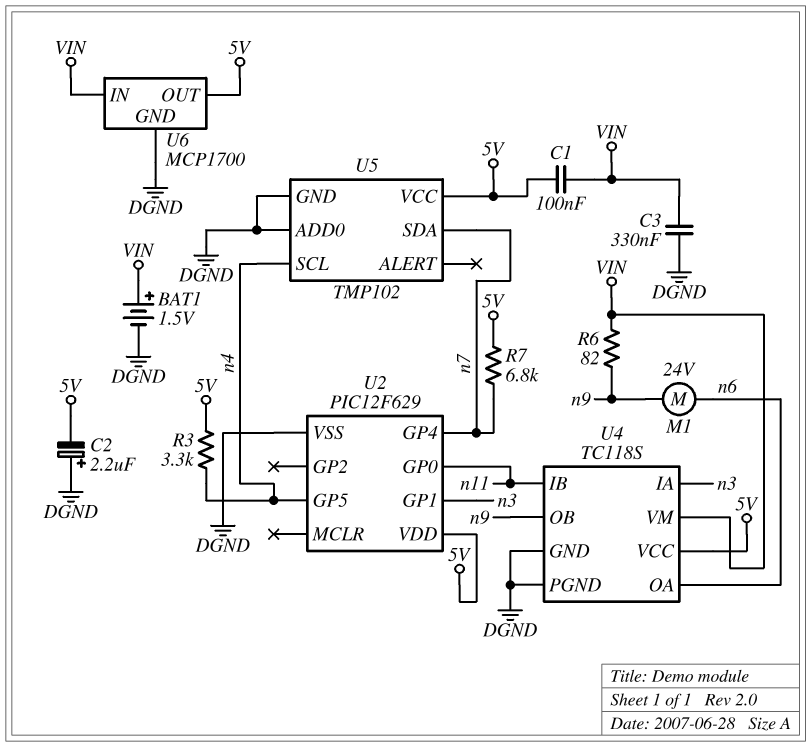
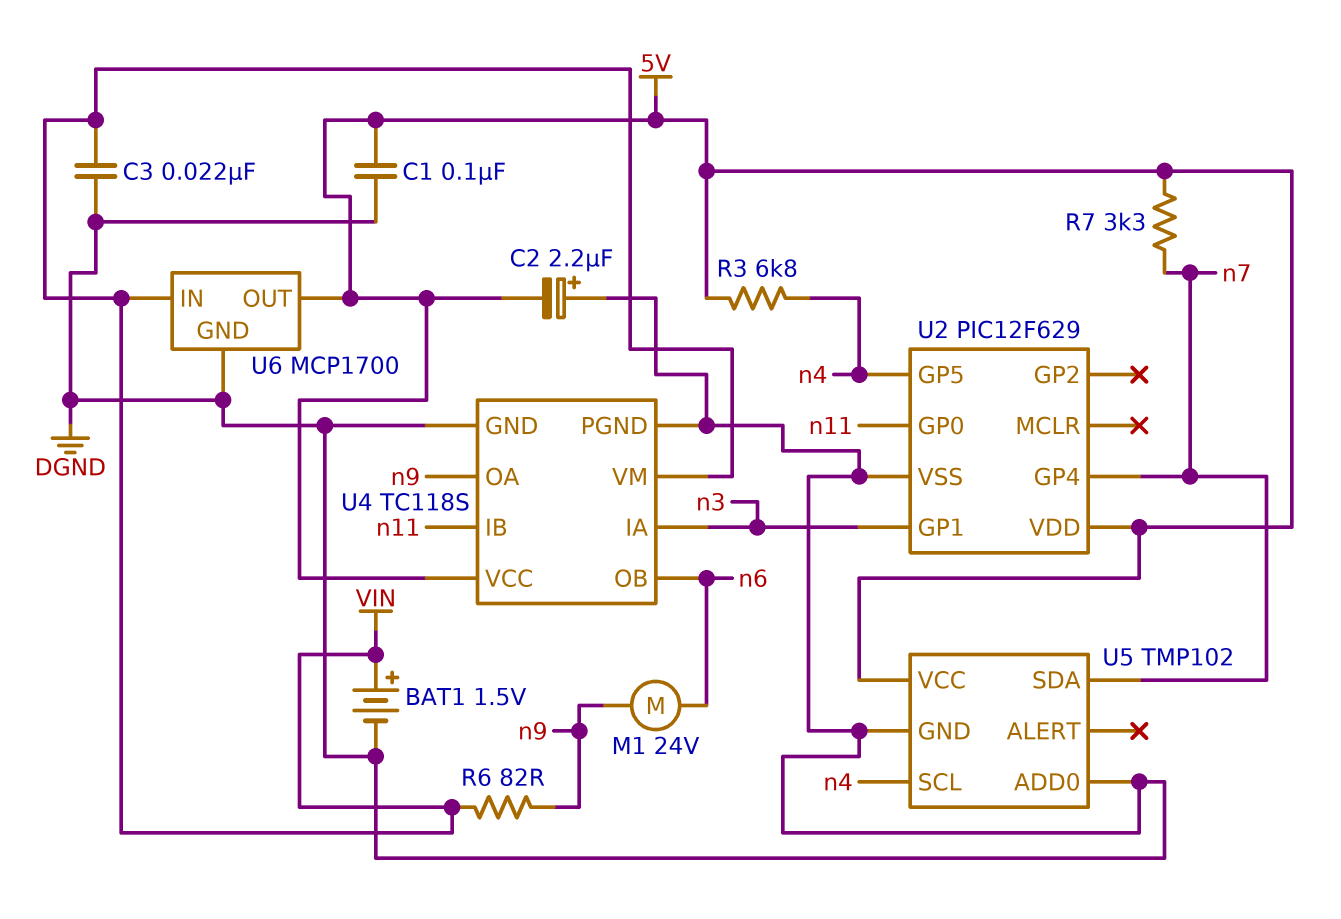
C1: 100nF (5V, VIN) -> 100nF (5V, DGND)
C3: 330nF (DGND, VIN) -> 22nF (DGND, VIN)
R3: 3.3k (5V, n4) -> 6.8k (5V, n4)
R7: 6.8k (5V, n7) -> 3.3k (5V, n7)
U4 pin OA: n6 -> n9
U4 pin OB: n9 -> n6

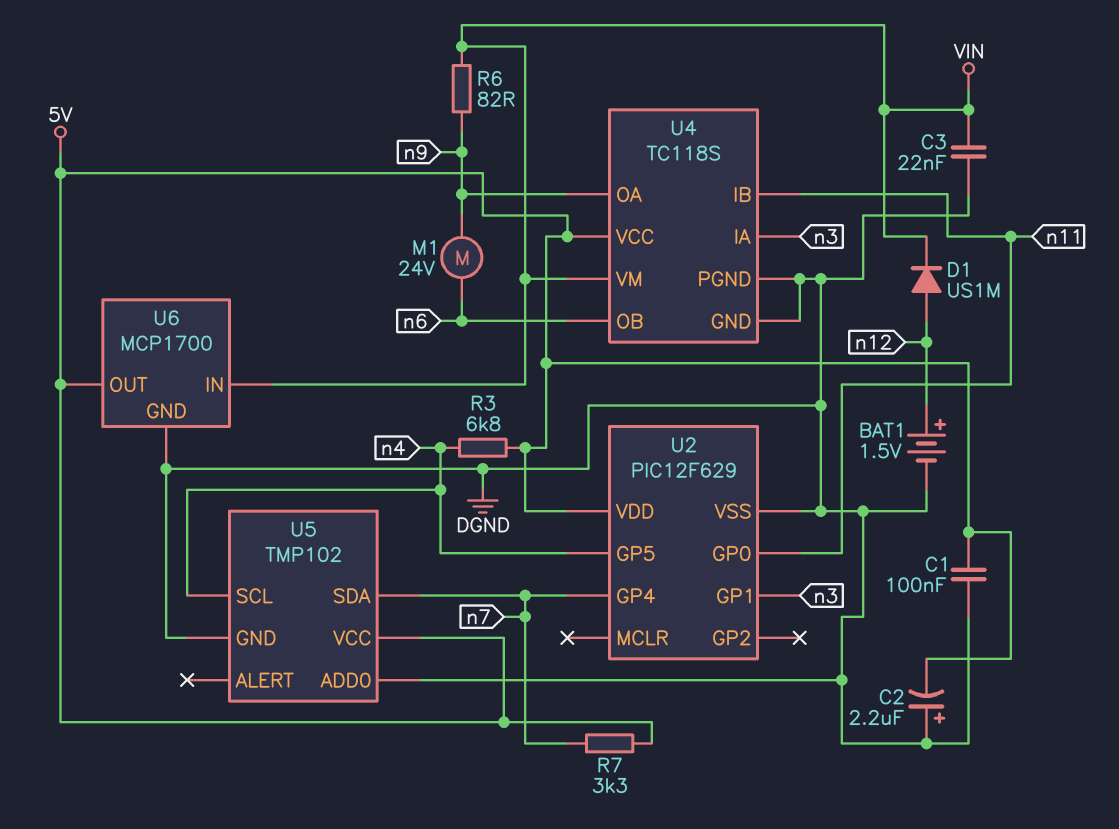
BAT1: 1.5V (plus VIN, minus DGND) -> 1.5V (plus n12, minus DGND)
D1: none -> diode US1M (A n12, K VIN)

